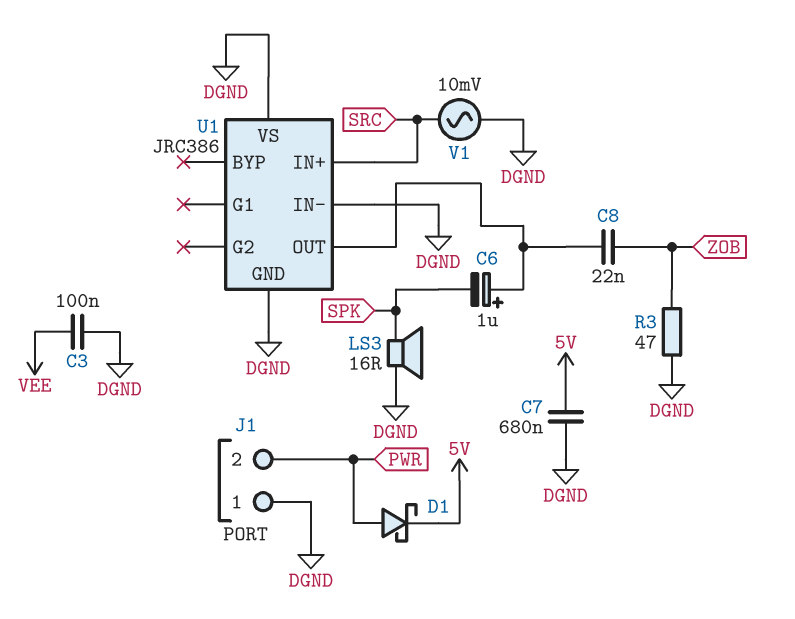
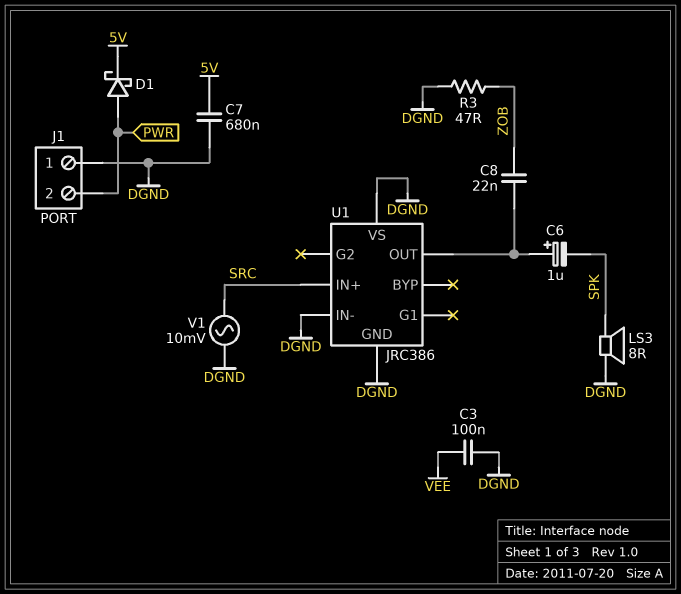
LS3: speaker 16R (DGND, SPK) -> speaker 8R (DGND, SPK)

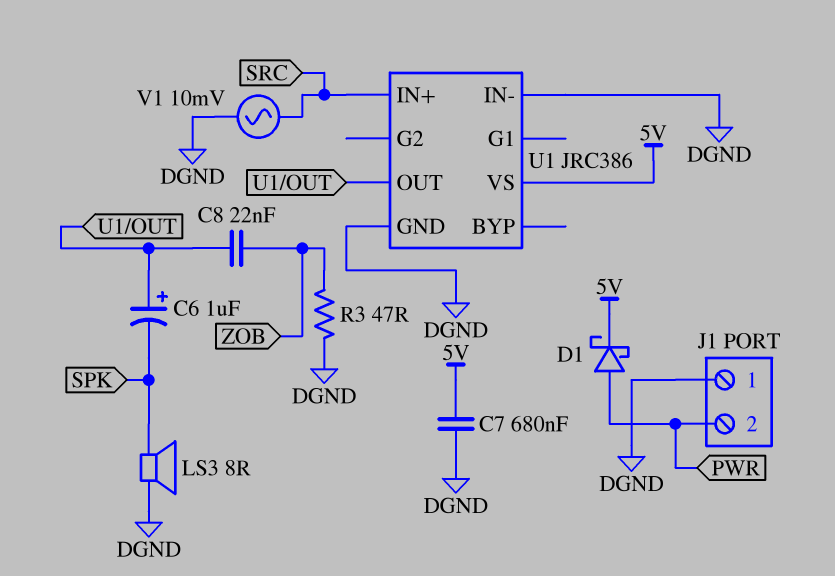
C3: 100nF (DGND, VEE) -> none
U1 pin VS: DGND -> 5V

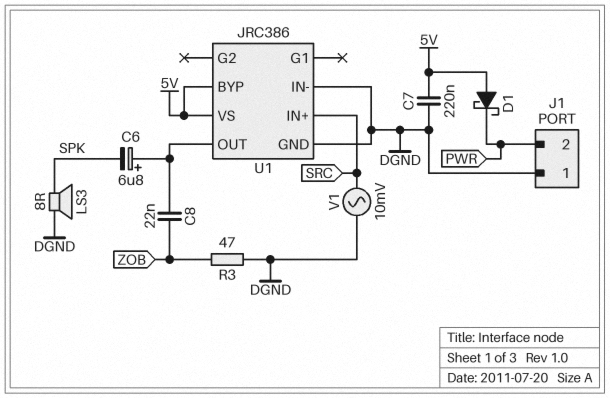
C6: 1uF (plus U1/OUT, minus SPK) -> 6.8uF (plus U1/OUT, minus SPK)
C7: 680nF (5V, DGND) -> 220nF (5V, DGND)
D1: schottky (A PWR, K 5V) -> schottky (A 5V, K PWR)
U1 pin BYP: none -> 5V

